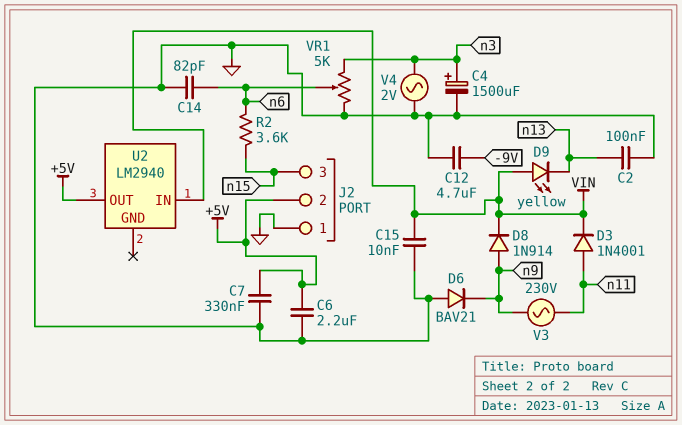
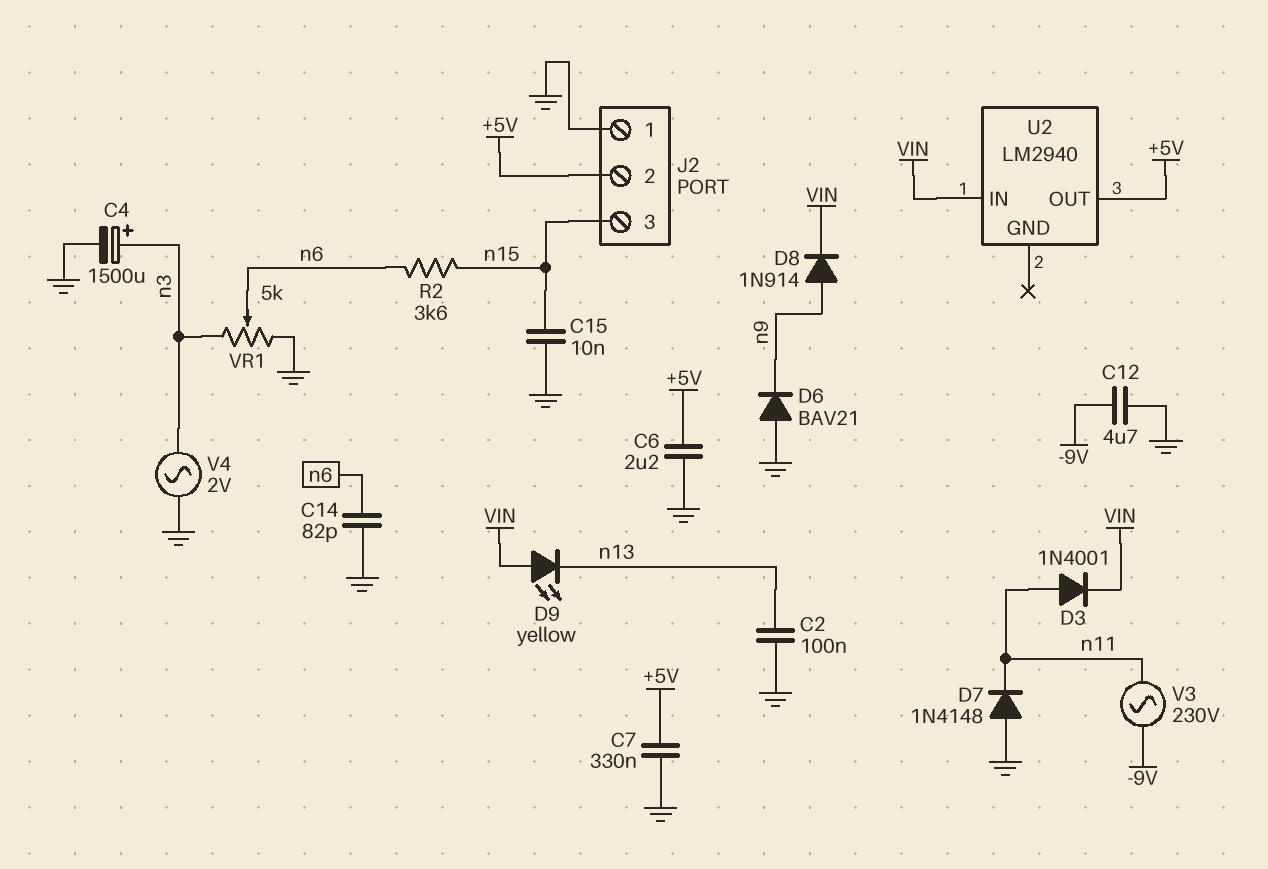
C15: 10nF (GND, VIN) -> 10nF (GND, n15)
D7: none -> diode 1N4148 (A GND, K n11)
V3: AC 230V (n9, n11) -> AC 230V (-9V, n11)

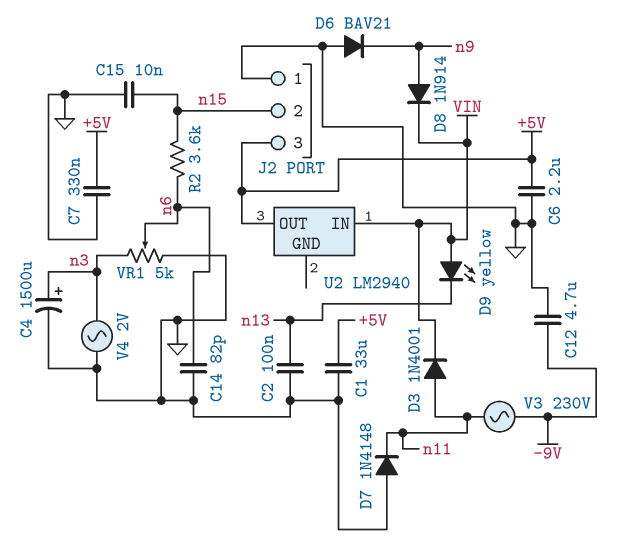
C1: none -> 33uF (+5V, GND)
J2 pin 2: +5V -> n15
J2 pin 3: n15 -> +5V

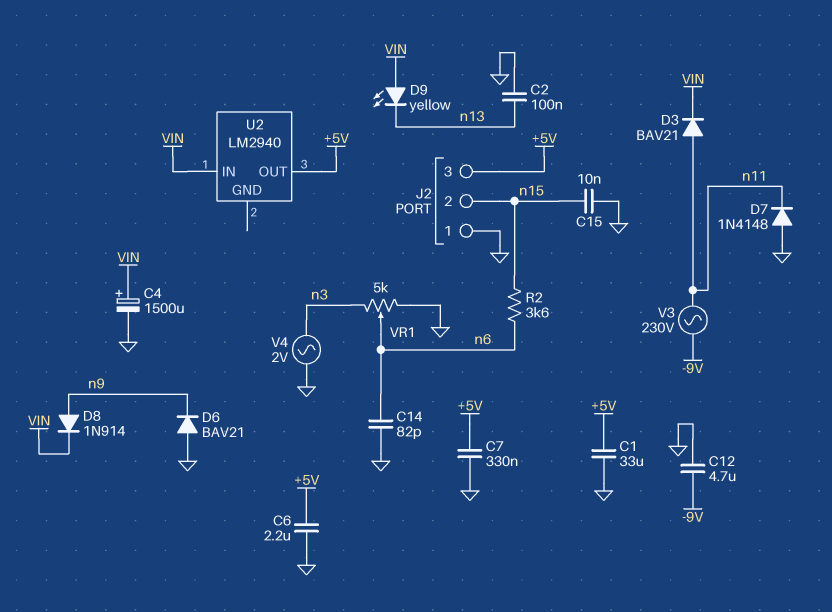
C4: 1500uF (plus n3, minus GND) -> 1500uF (plus VIN, minus GND)
D3: diode 1N4001 (A n11, K VIN) -> diode BAV21 (A n11, K VIN)

